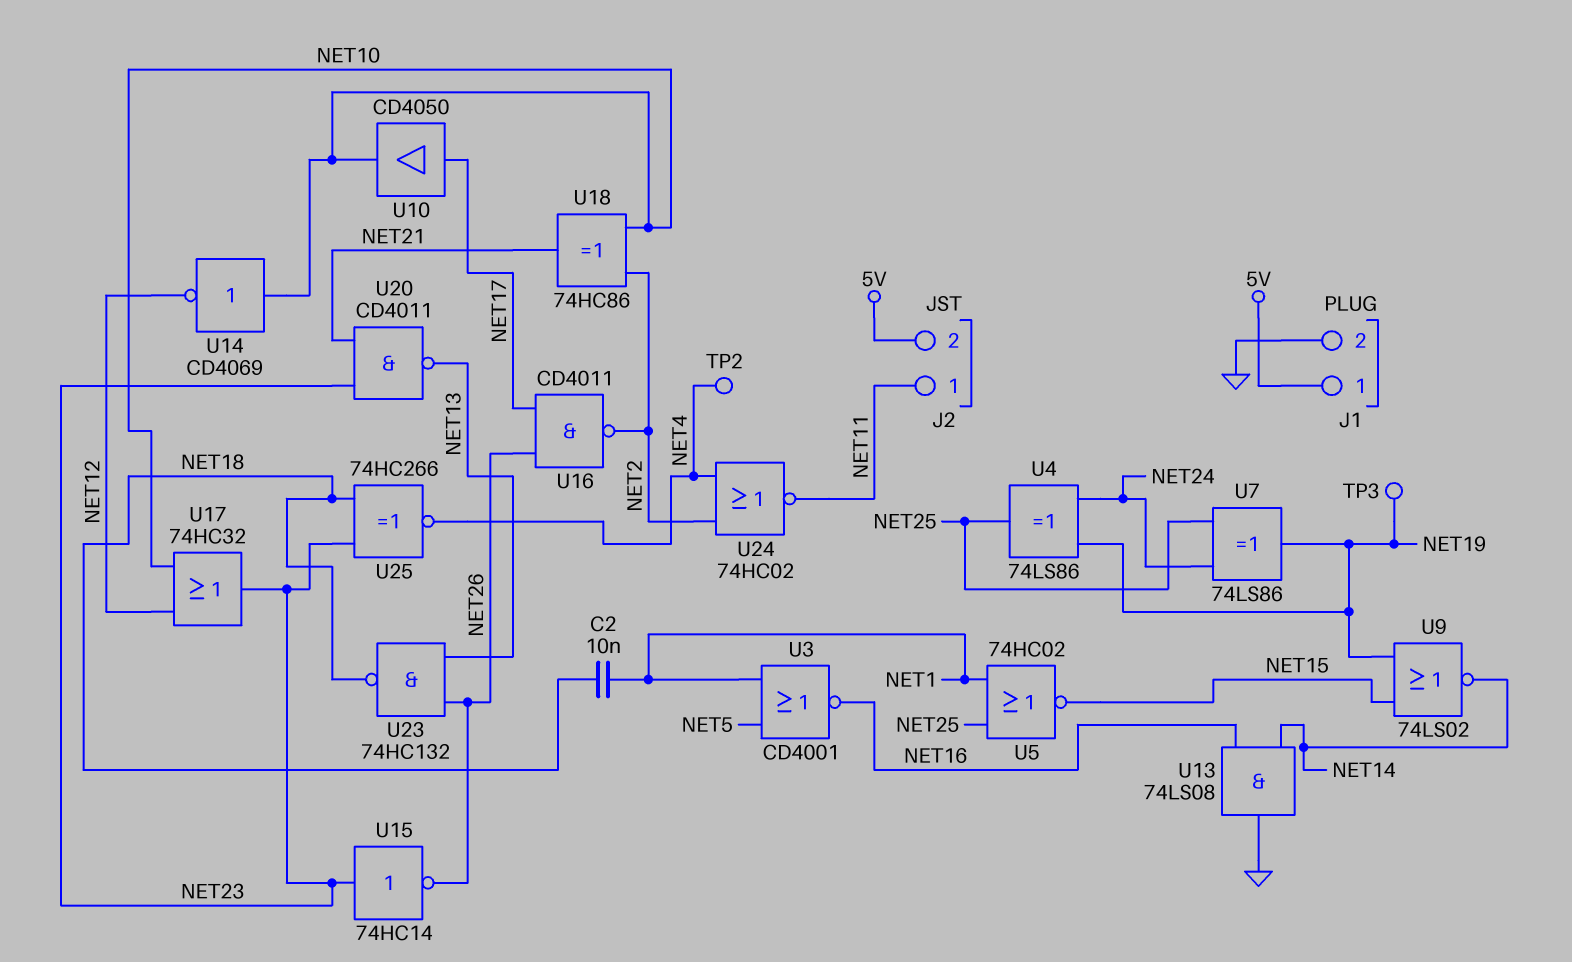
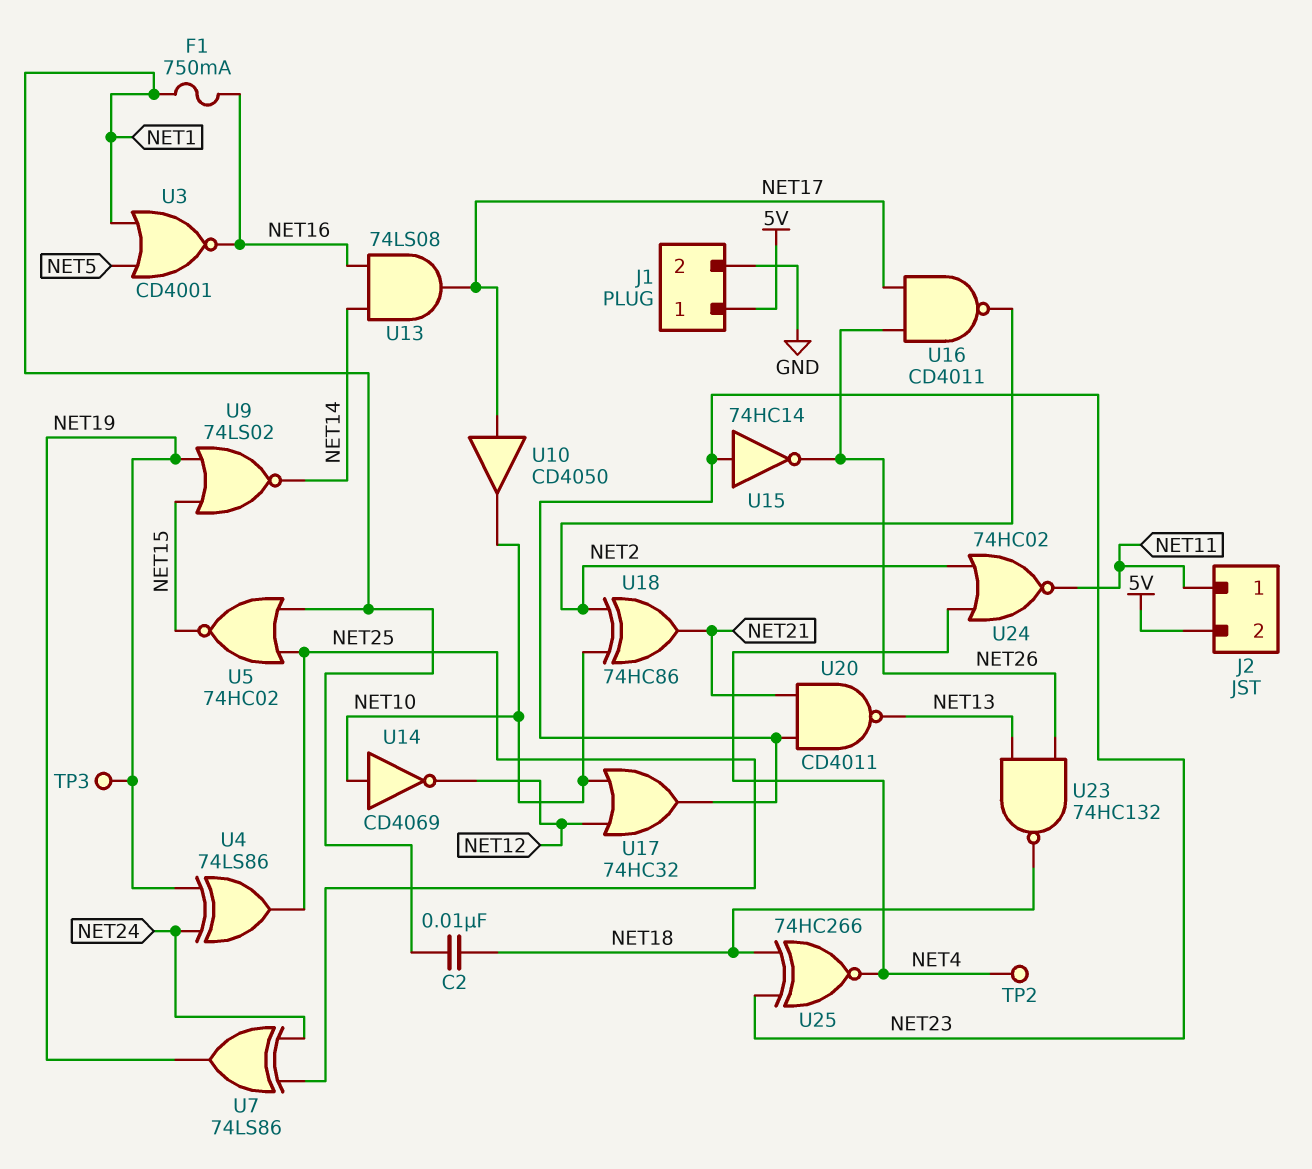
F1: none -> 750mA (NET1, NET16)
U13: AND 74LS08 (in NET14, in NET16, out GND) -> AND 74LS08 (in NET14, in NET16, out NET17)

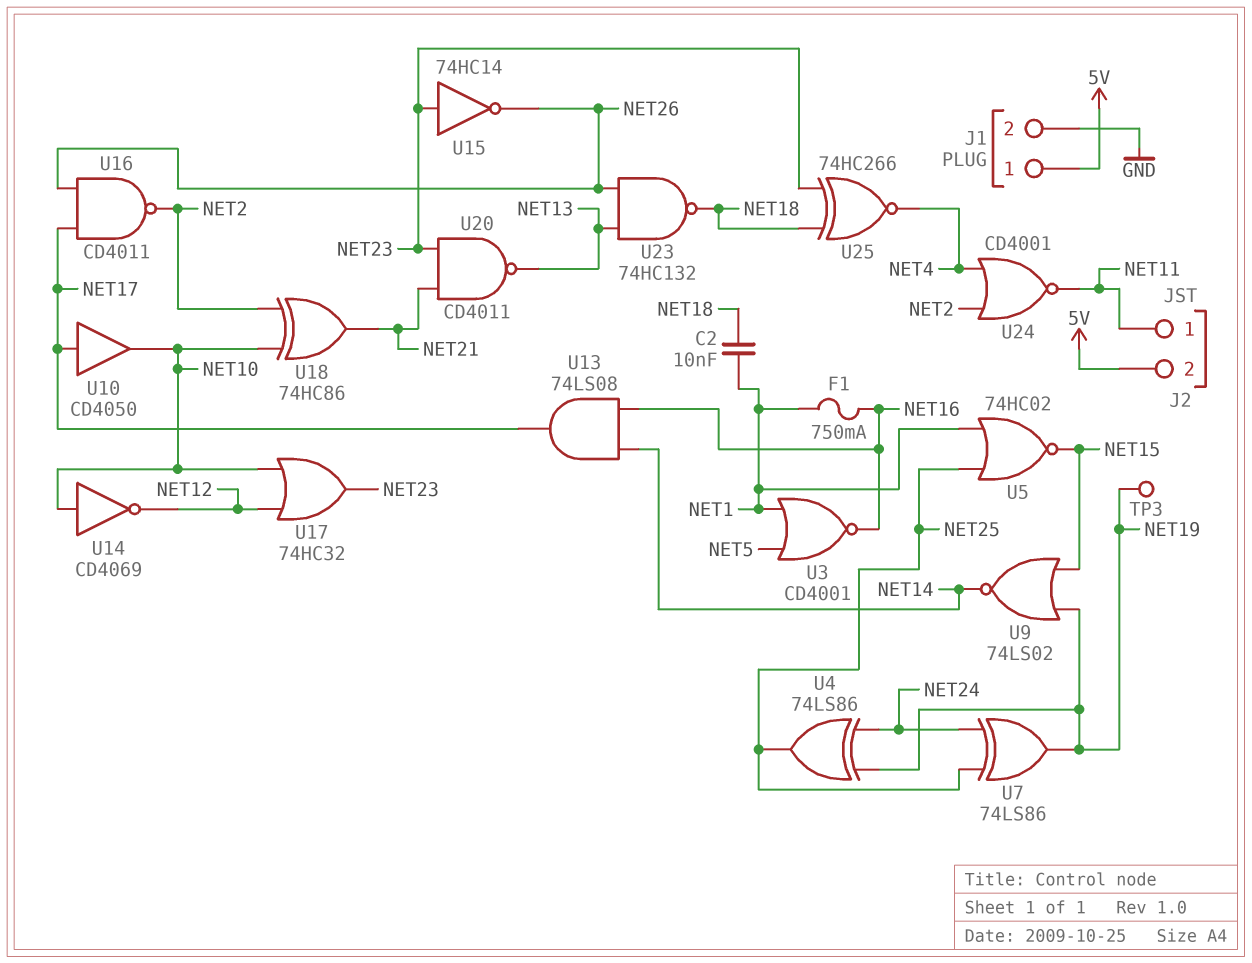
TP2: test point (NET4) -> none
U24: NOR 74HC02 (in NET2, in NET4, out NET11) -> NOR CD4001 (in NET2, in NET4, out NET11)

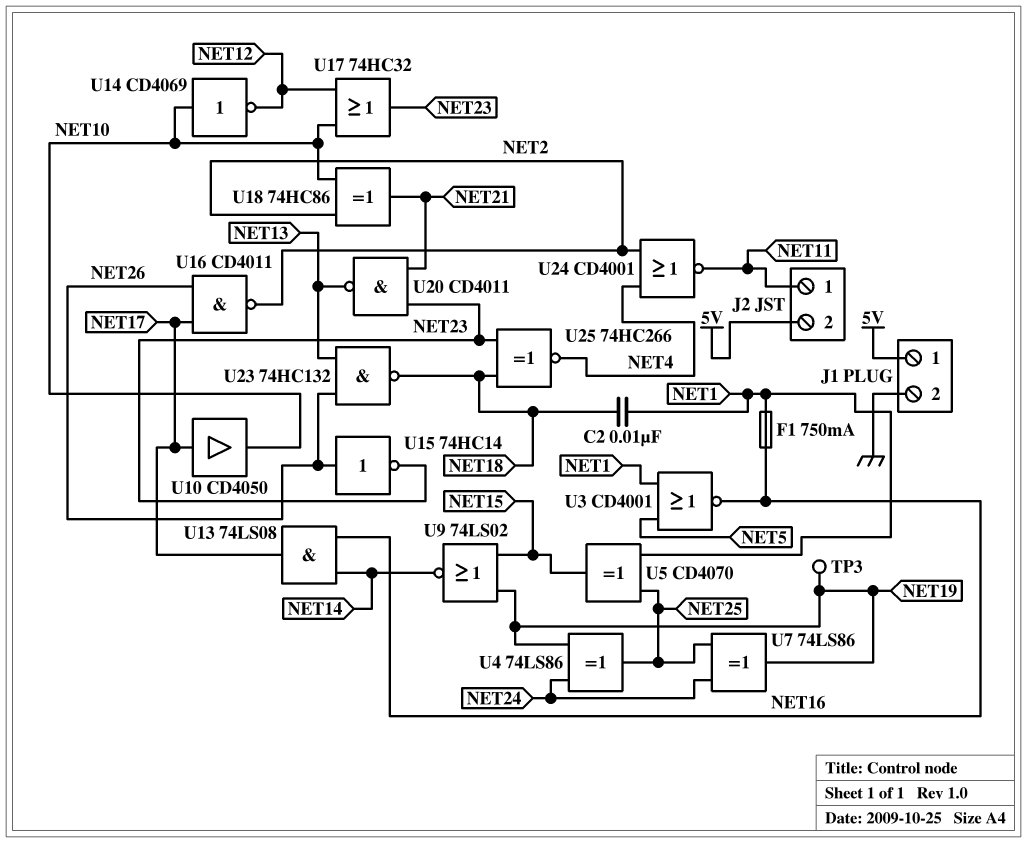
U5: NOR 74HC02 (in NET1, in NET25, out NET15) -> XOR CD4070 (in NET1, in NET25, out NET15)
U15: NOT 74HC14 (in NET23, out NET26) -> NOT 74HC14 (in NET26, out NET23)

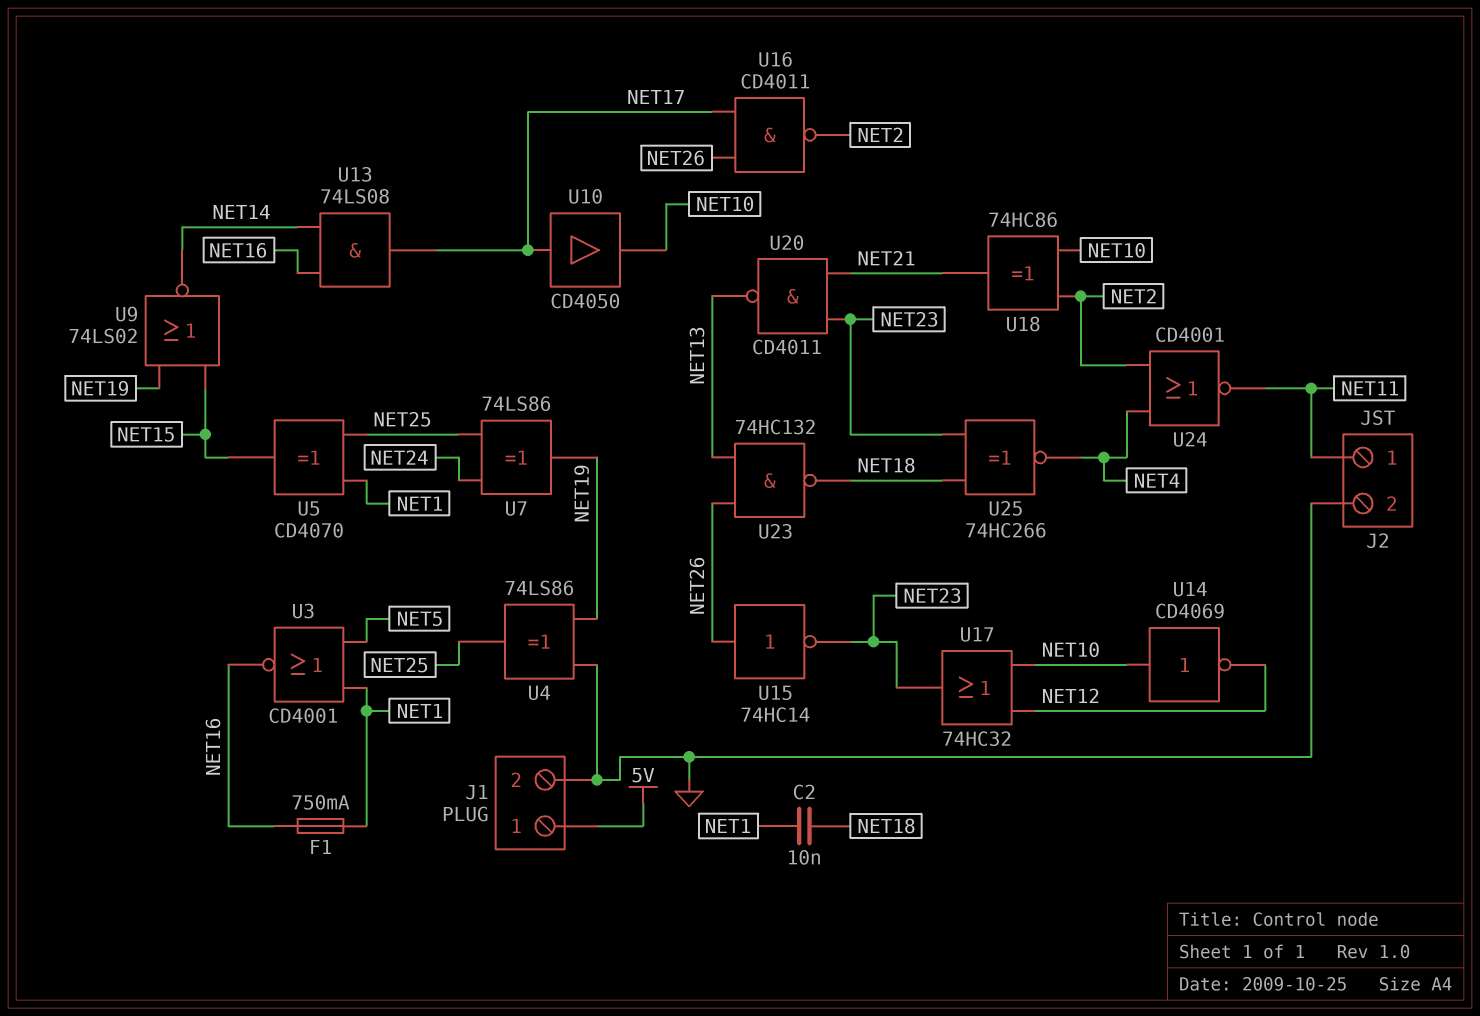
J2 pin 2: 5V -> GND
TP3: test point (NET19) -> none
U4: XOR 74LS86 (in NET19, in NET24, out NET25) -> XOR 74LS86 (in GND, in NET19, out NET25)

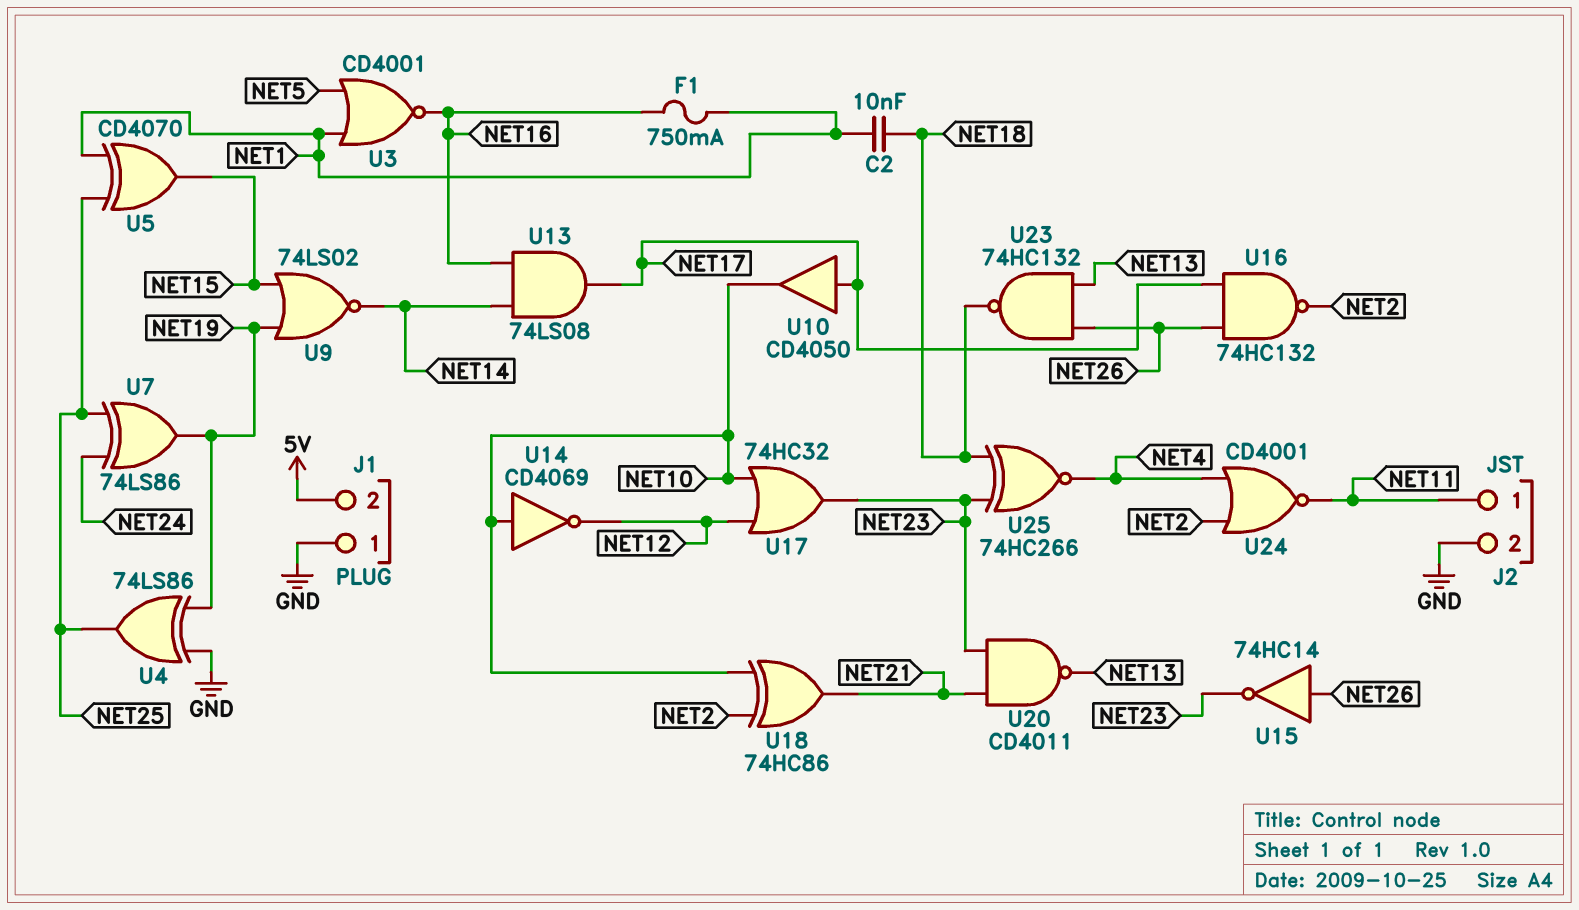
J1 pin 1: 5V -> GND
J1 pin 2: GND -> 5V
U16: NAND CD4011 (in NET17, in NET26, out NET2) -> NAND 74HC132 (in NET17, in NET26, out NET2)

